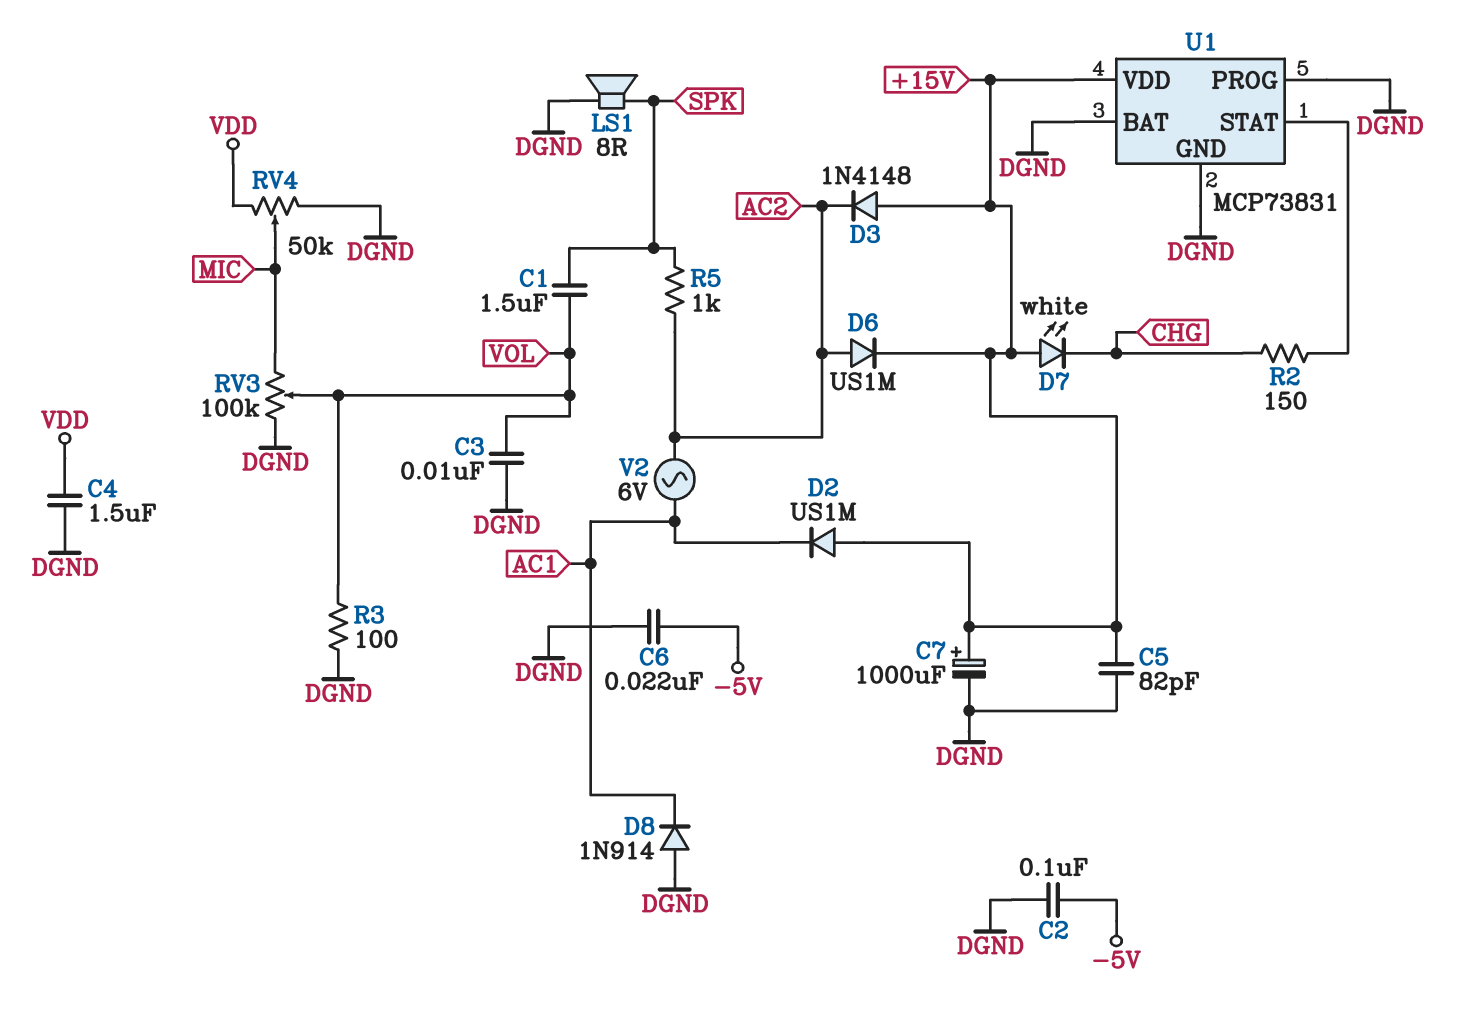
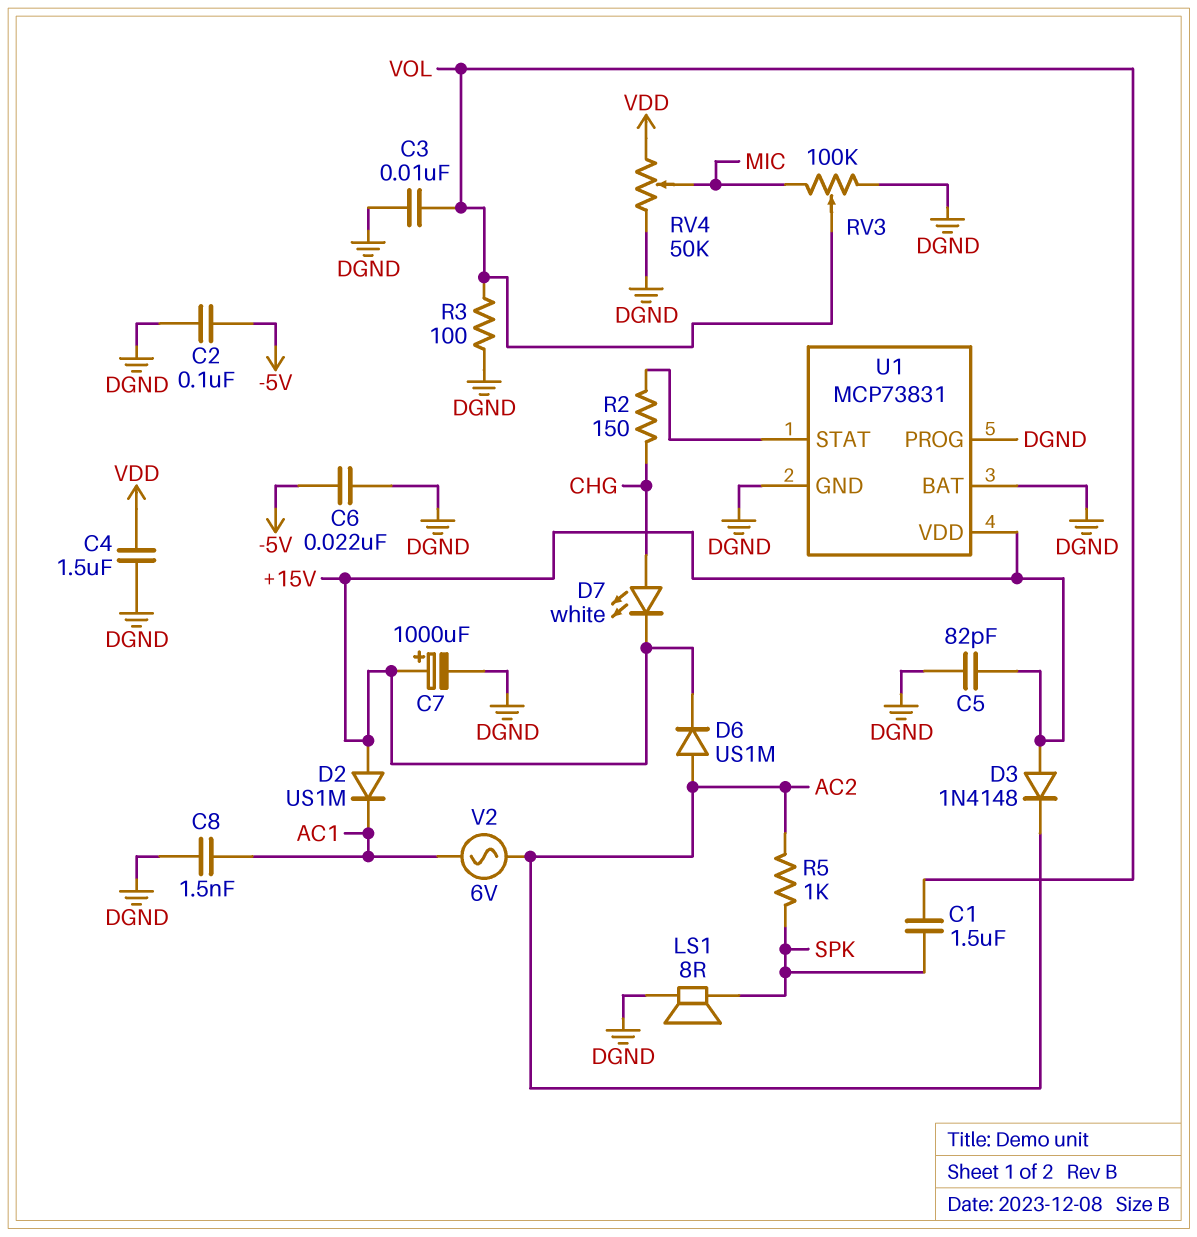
C8: none -> 1.5nF (AC1, DGND)
D7: LED white (A +15V, K CHG) -> LED white (A CHG, K +15V)
D8: diode 1N914 (A DGND, K AC1) -> none

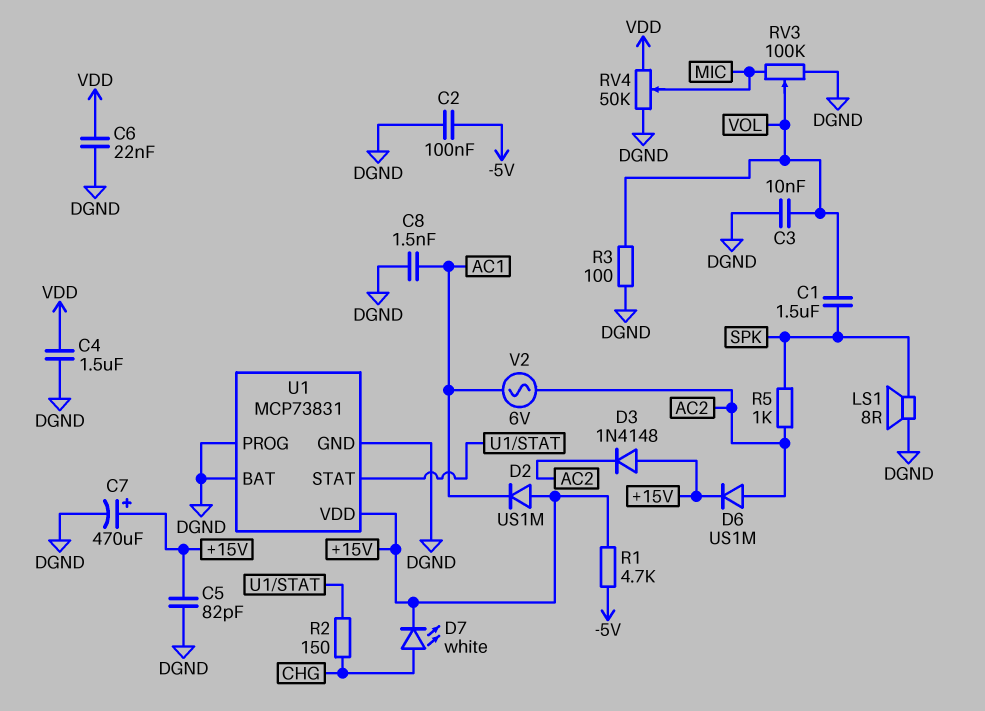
C6: 22nF (-5V, DGND) -> 22nF (DGND, VDD)
C7: 1000uF (plus +15V, minus DGND) -> 470uF (plus +15V, minus DGND)
R1: none -> 4.7k (+15V, -5V)

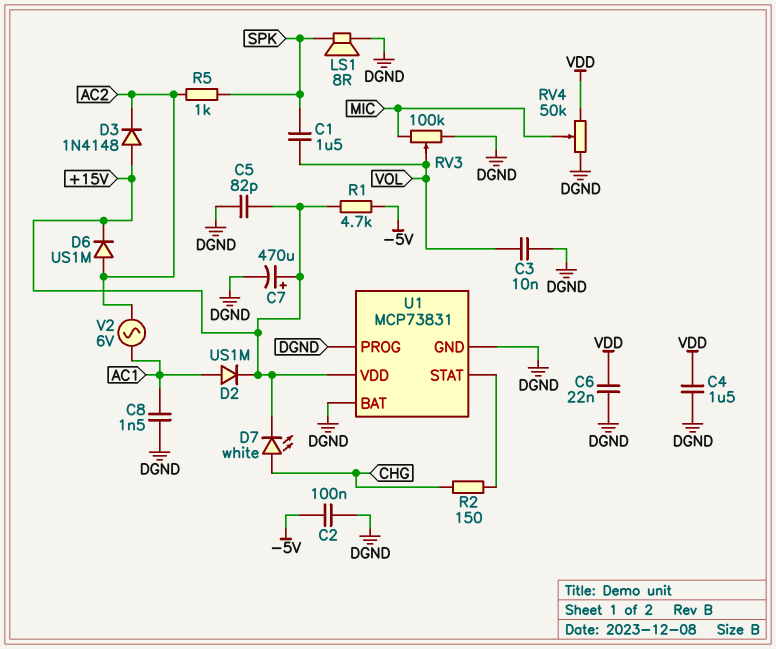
D2: diode US1M (A +15V, K AC1) -> diode US1M (A AC1, K +15V)
R3: 100 (DGND, VOL) -> none

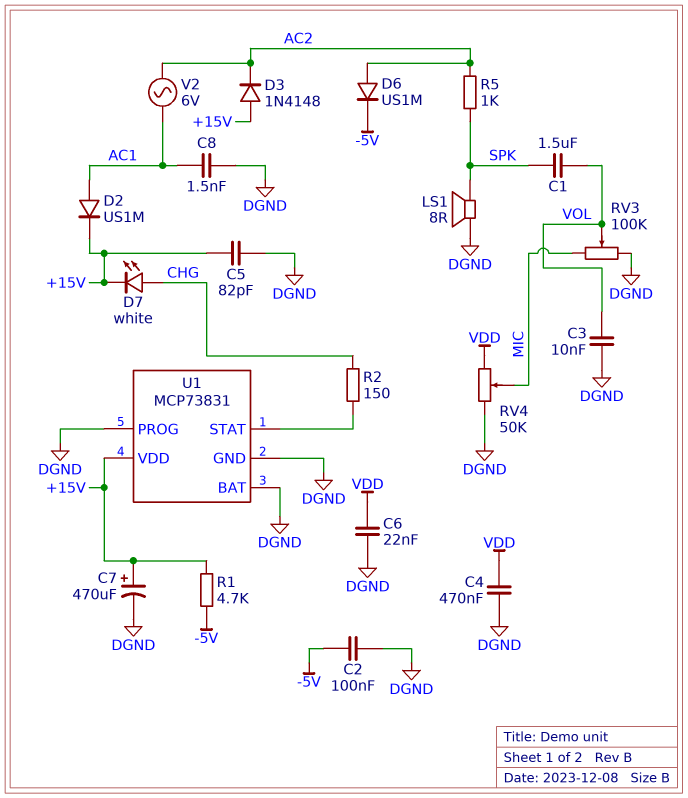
C4: 1.5uF (DGND, VDD) -> 470nF (DGND, VDD)
D6: diode US1M (A AC2, K +15V) -> diode US1M (A AC2, K -5V)

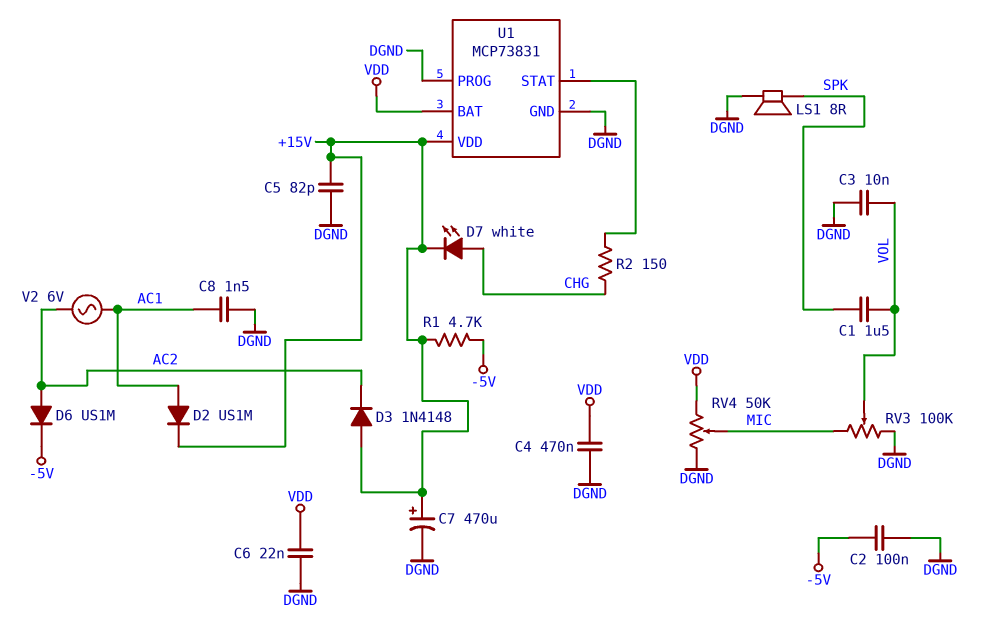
R5: 1k (AC2, SPK) -> none
U1 pin BAT: DGND -> VDD

